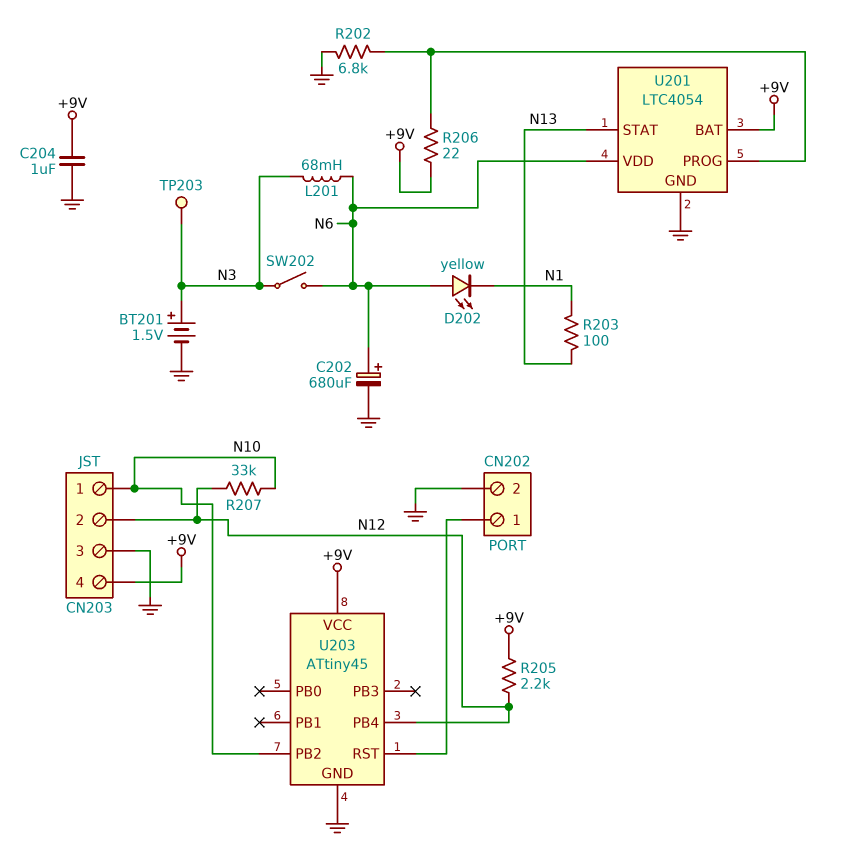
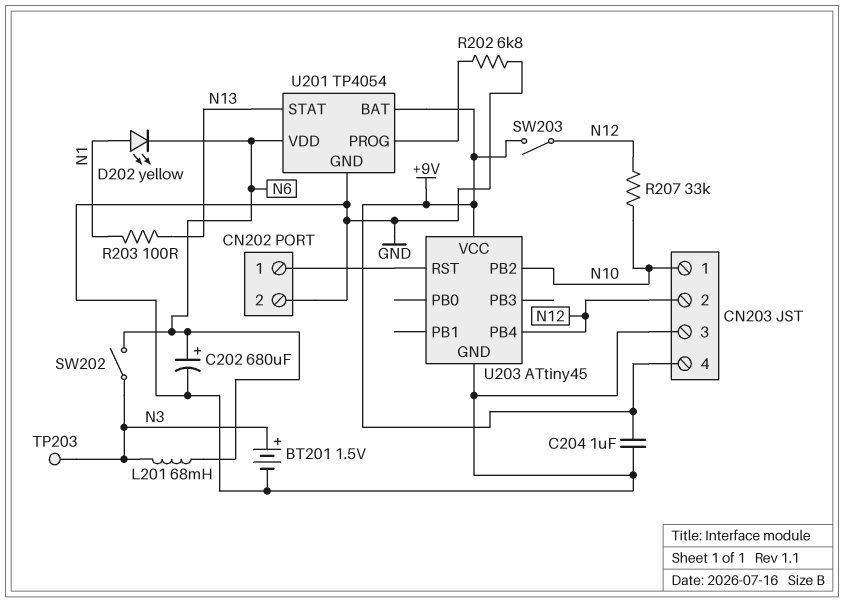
D202: LED yellow (A N6, K N1) -> LED yellow (A N1, K N6)
R205: 2.2k (+9V, N12) -> none
R206: 22 (+9V, U201/PROG) -> none
SW203: none -> switch (+9V, N12)
U201: LTC4054 -> TP4054

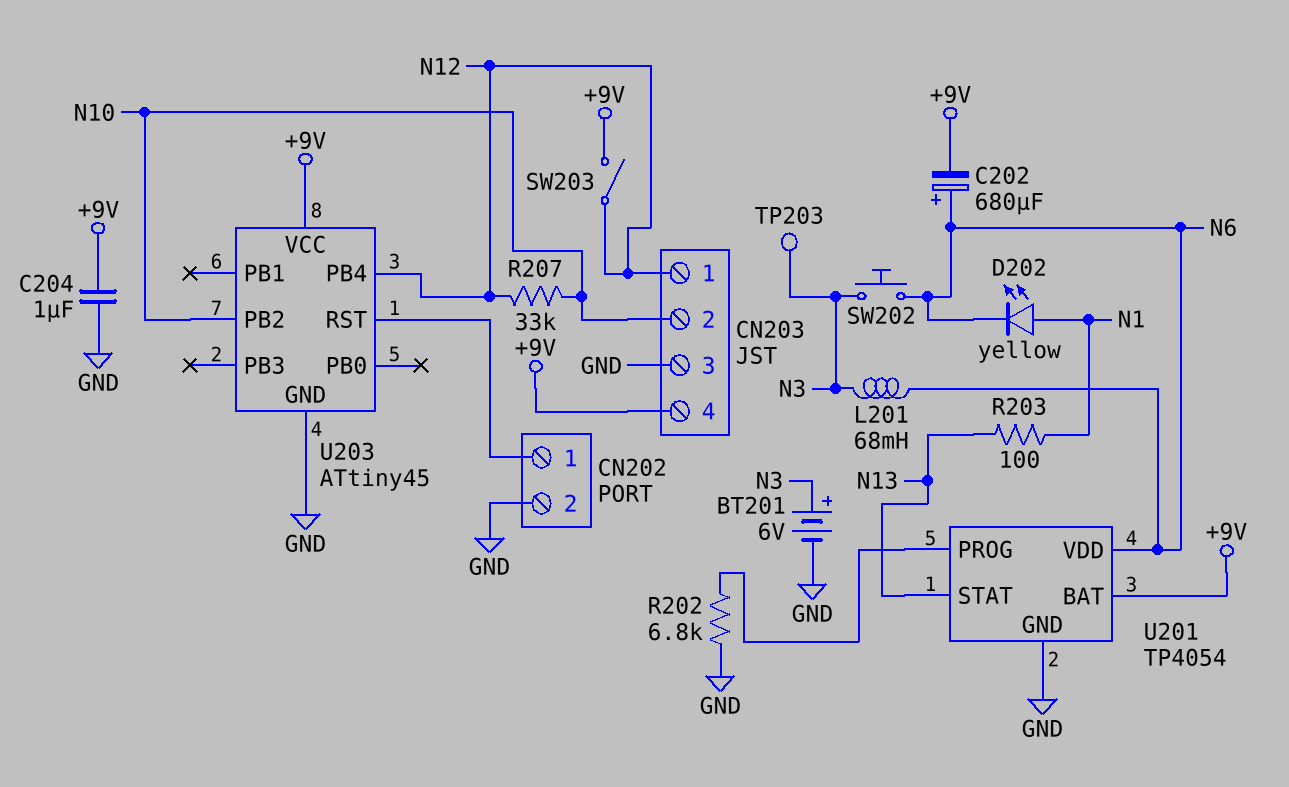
BT201: 1.5V (plus N3, minus GND) -> 6V (plus N3, minus GND)
C202: 680uF (plus N6, minus GND) -> 680uF (plus N6, minus +9V)
CN203 pin 1: N10 -> N12
CN203 pin 2: N12 -> N10
SW202: switch (N3, N6) -> button (N3, N6)

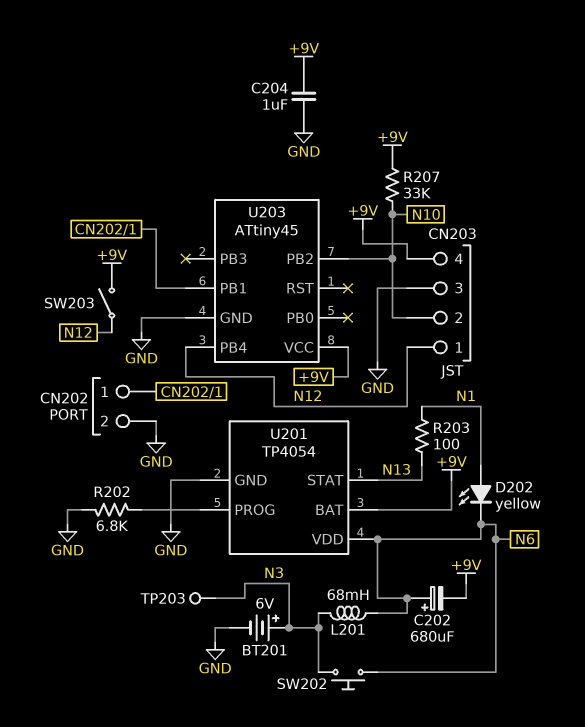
R207: 33k (N10, N12) -> 33k (+9V, N10)
U203 pin PB1: none -> CN202/1
U203 pin RST: CN202/1 -> none

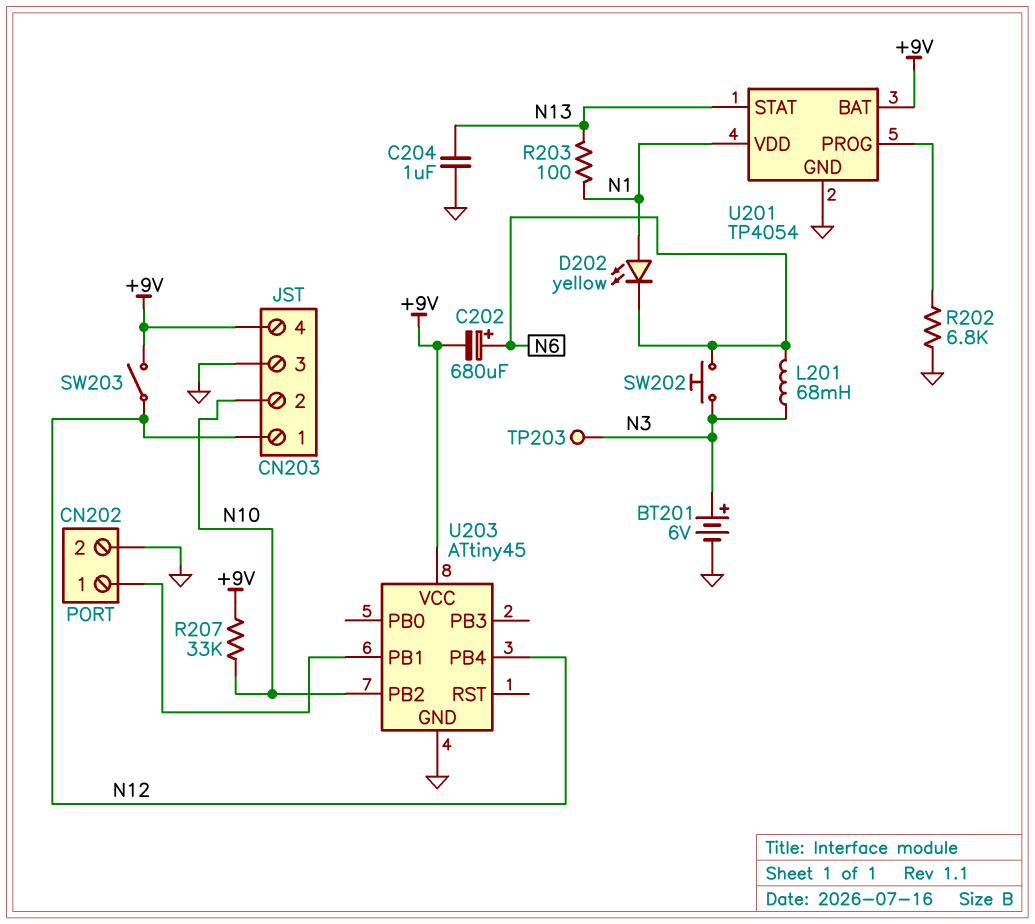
C204: 1uF (+9V, GND) -> 1uF (GND, N13)
U201 pin VDD: N6 -> N1

